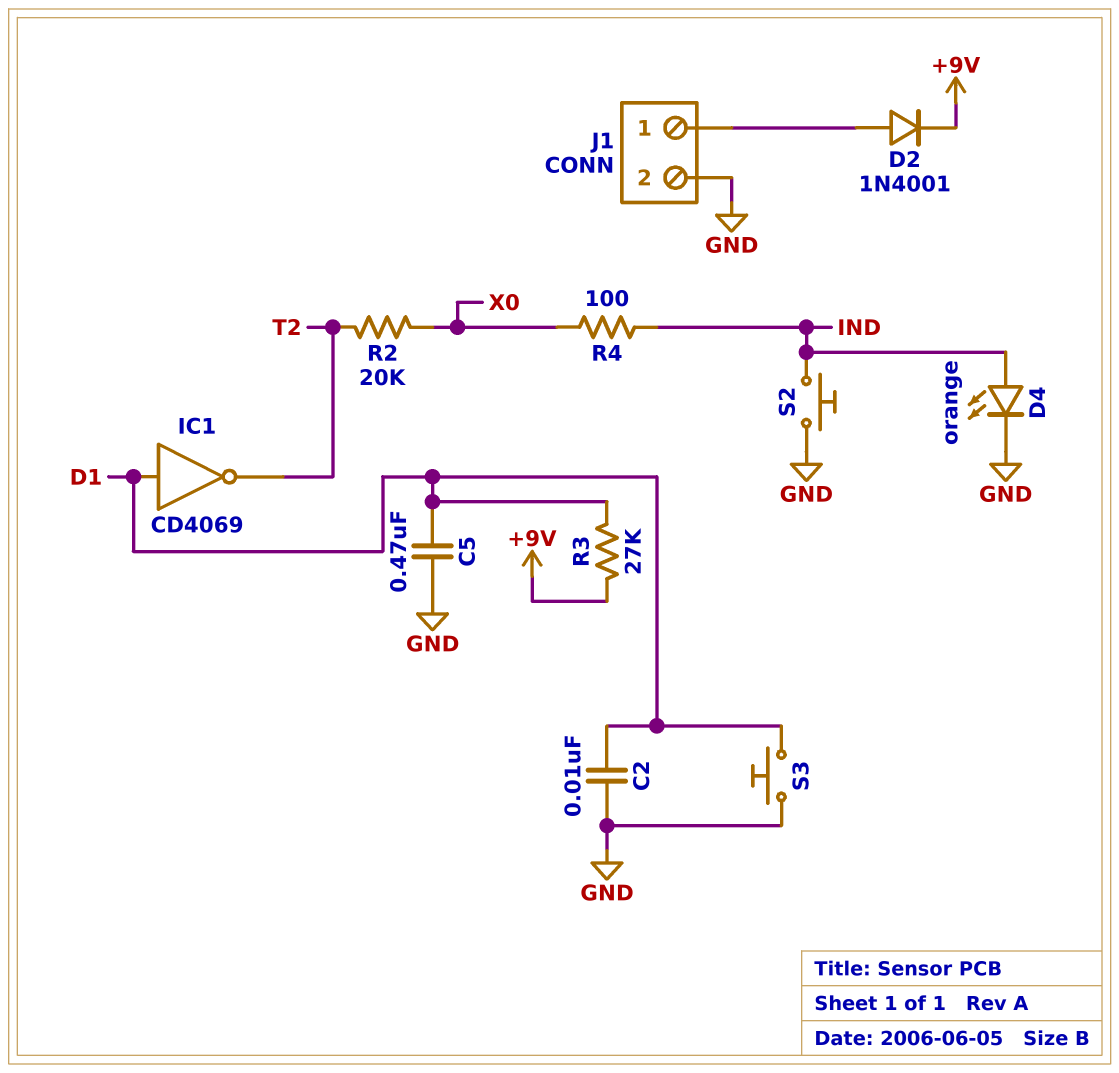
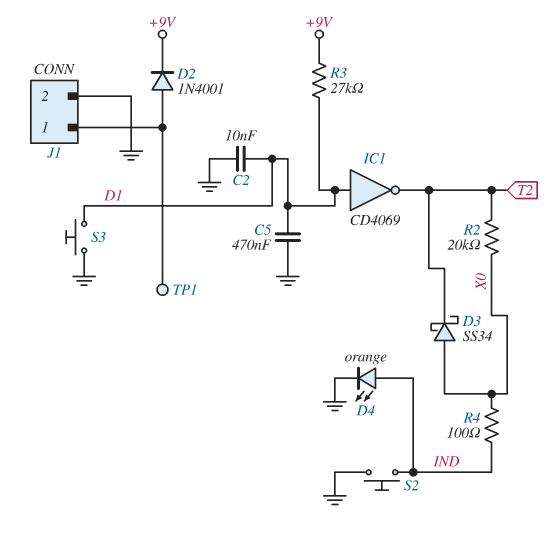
D3: none -> schottky SS34 (A X0, K T2)
TP1: none -> test point (J1/1)

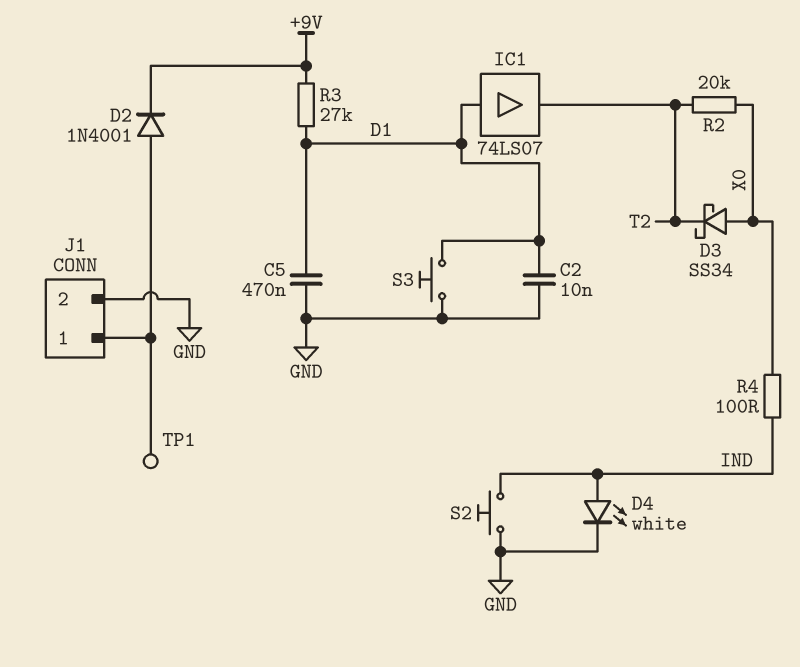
D4: LED orange (A IND, K GND) -> LED white (A IND, K GND)
IC1: NOT CD4069 (in D1, out T2) -> buffer 74LS07 (in D1, out T2)

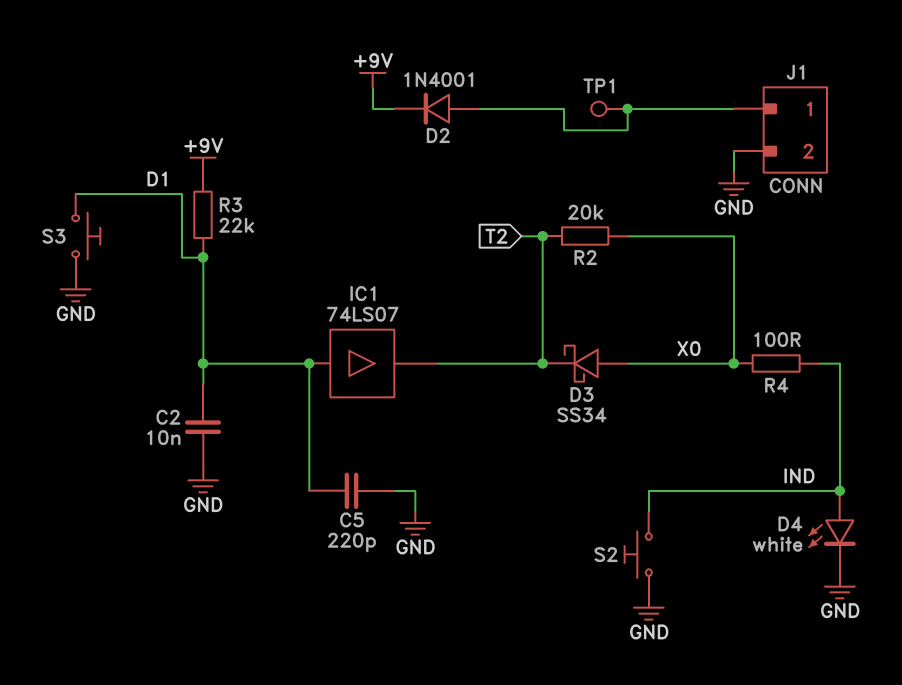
C5: 470nF (D1, GND) -> 220pF (D1, GND)
R3: 27k (+9V, D1) -> 22k (+9V, D1)

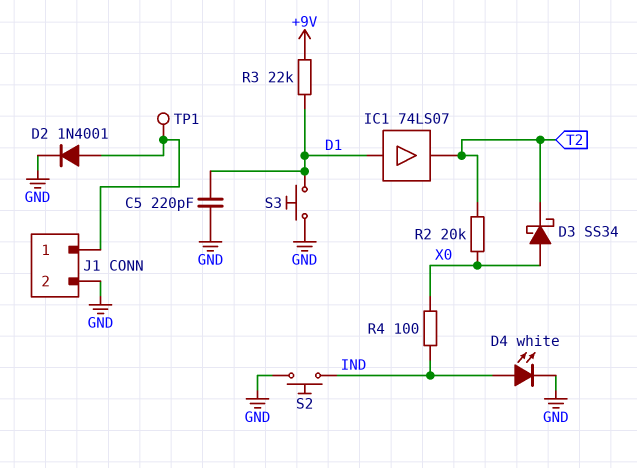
C2: 10nF (D1, GND) -> none
D2: diode 1N4001 (A J1/1, K +9V) -> diode 1N4001 (A J1/1, K GND)

